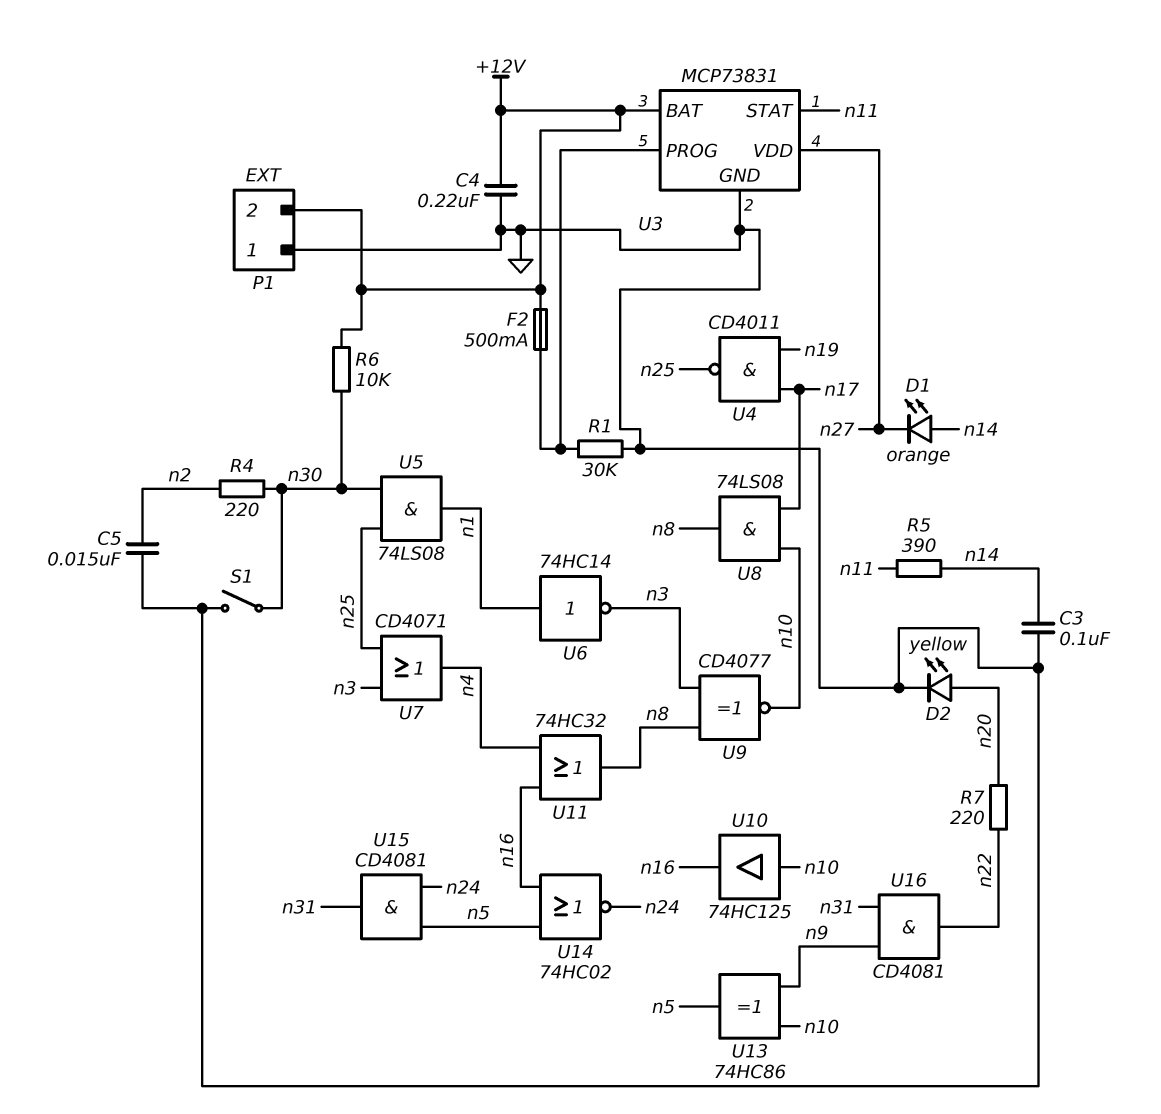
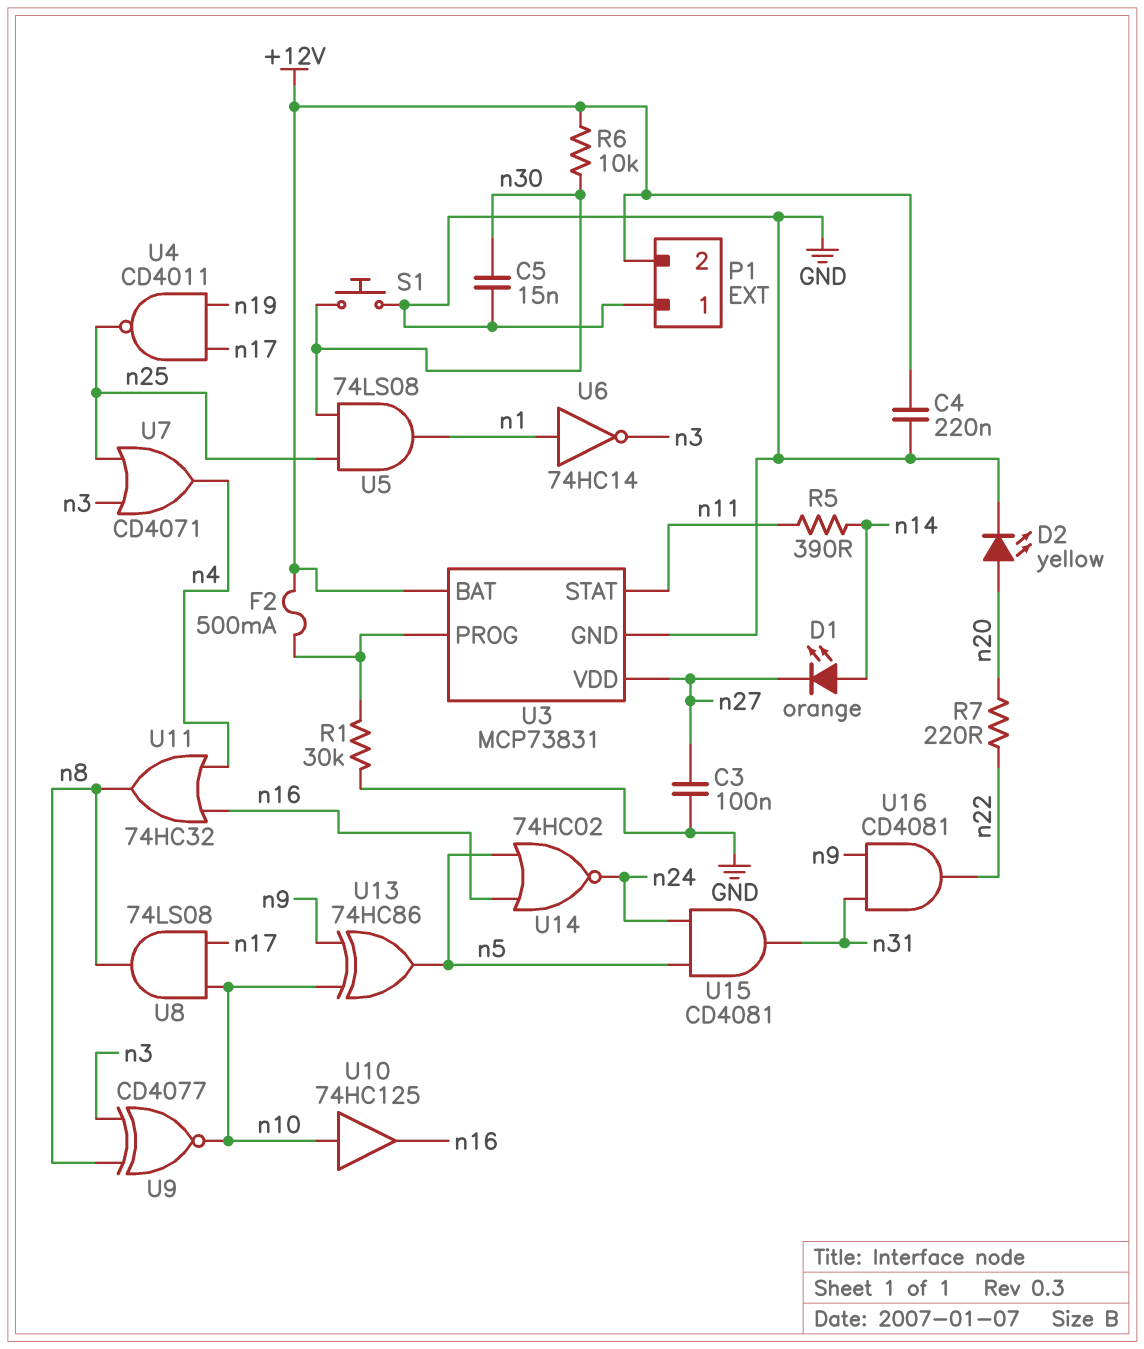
C3: 100nF (GND, n14) -> 100nF (GND, n27)
C5: 15nF (GND, n2) -> 15nF (GND, n30)
R4: 220 (n2, n30) -> none
S1: switch (GND, n30) -> button (GND, n30)

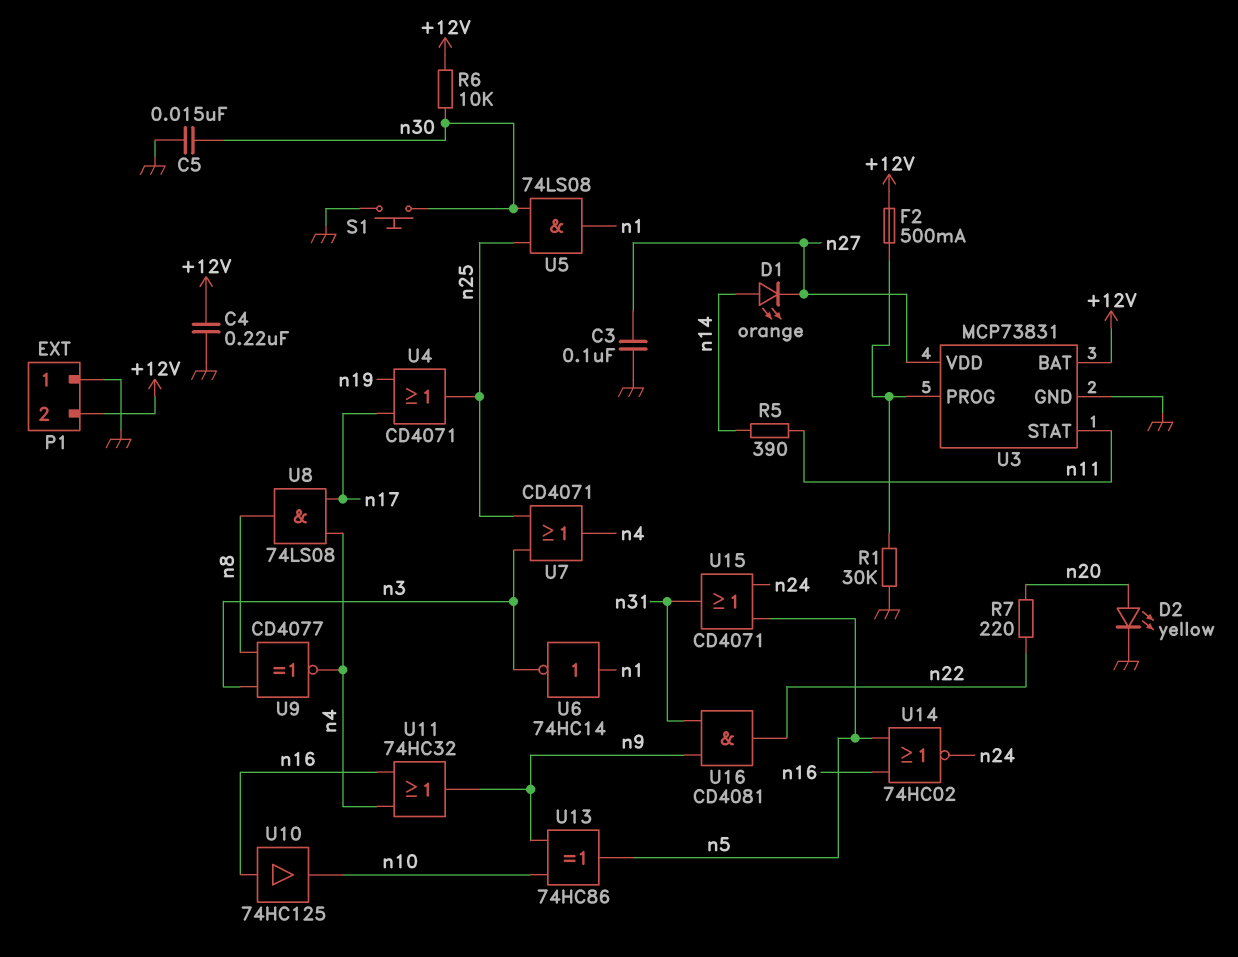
U4: NAND CD4011 (in n17, in n19, out n25) -> OR CD4071 (in n17, in n19, out n25)
U8: AND 74LS08 (in n10, in n17, out n8) -> AND 74LS08 (in n4, in n17, out n8)
U9: XNOR CD4077 (in n3, in n8, out n10) -> XNOR CD4077 (in n3, in n8, out n4)
U10: buffer 74HC125 (in n10, out n16) -> buffer 74HC125 (in n16, out n10)
U11: OR 74HC32 (in n4, in n16, out n8) -> OR 74HC32 (in n4, in n16, out n9)
U15: AND CD4081 (in n5, in n24, out n31) -> OR CD4071 (in n5, in n24, out n31)

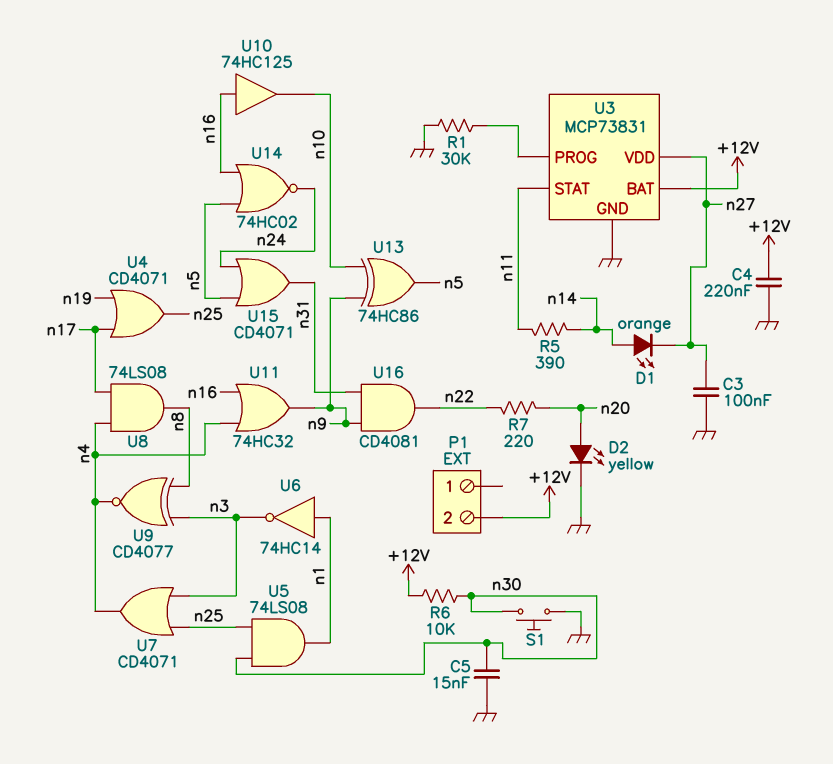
F2: 500mA (+12V, U3/PROG) -> none
P1 pin 1: GND -> none

